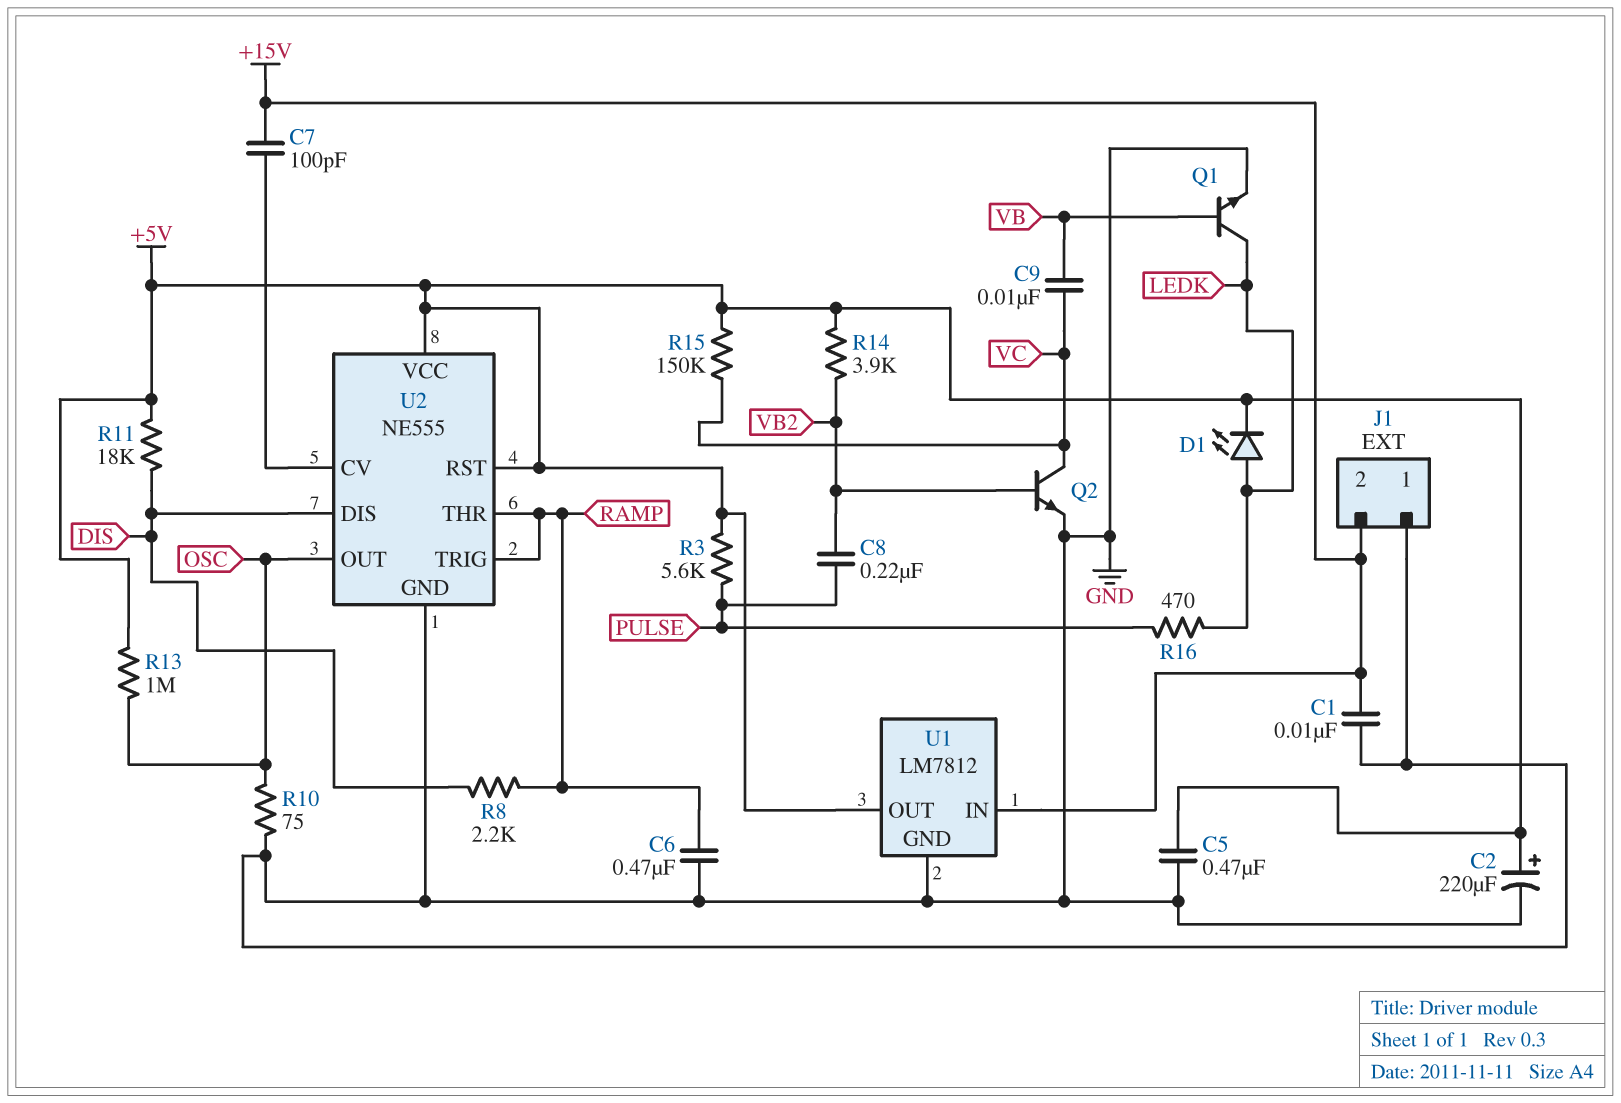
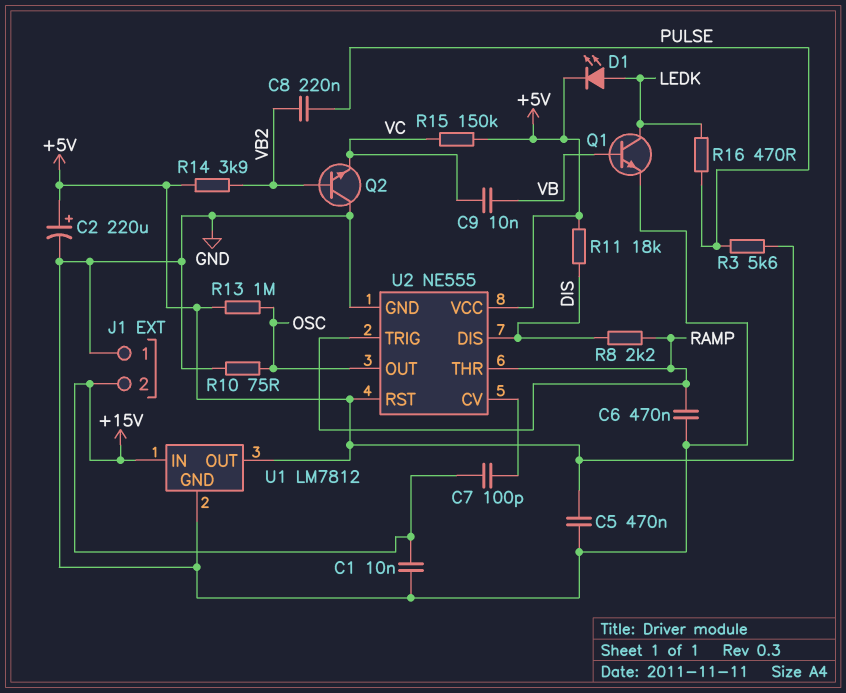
Q2: NPN (B VB2, C VC, E GND) -> NPN (B VB2, C GND, E VC)

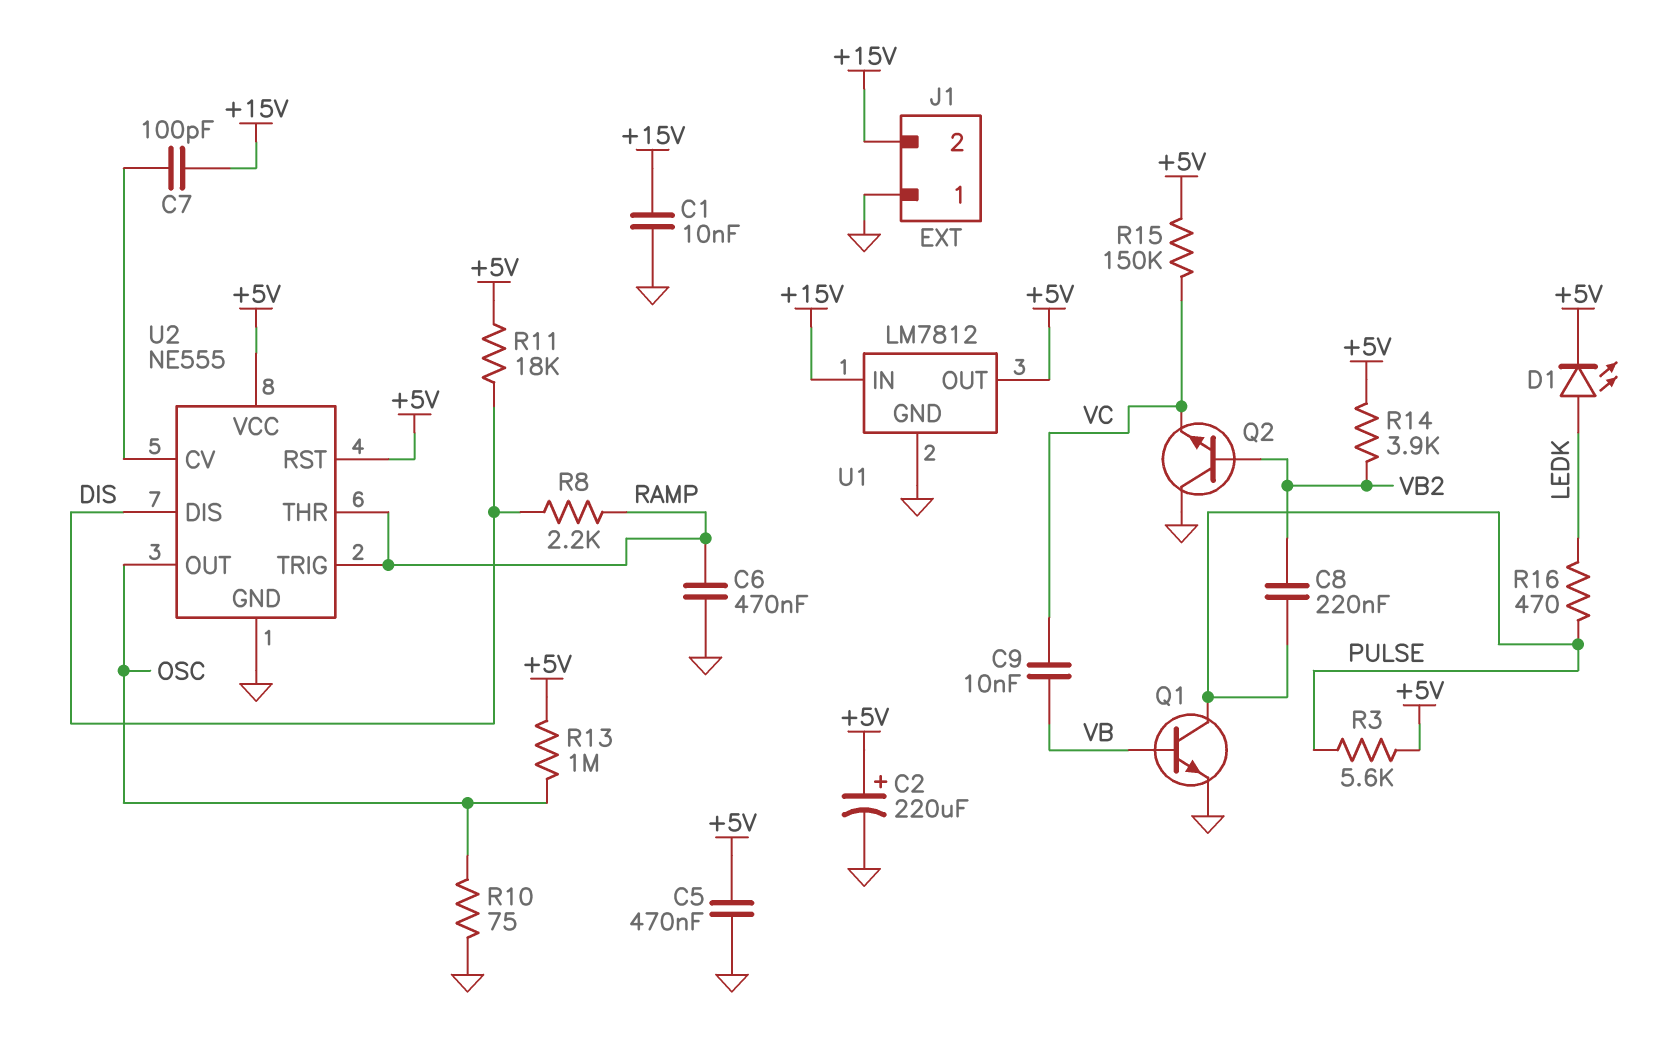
Q1: NPN (B VB, C LEDK, E GND) -> NPN (B VB, C PULSE, E GND)

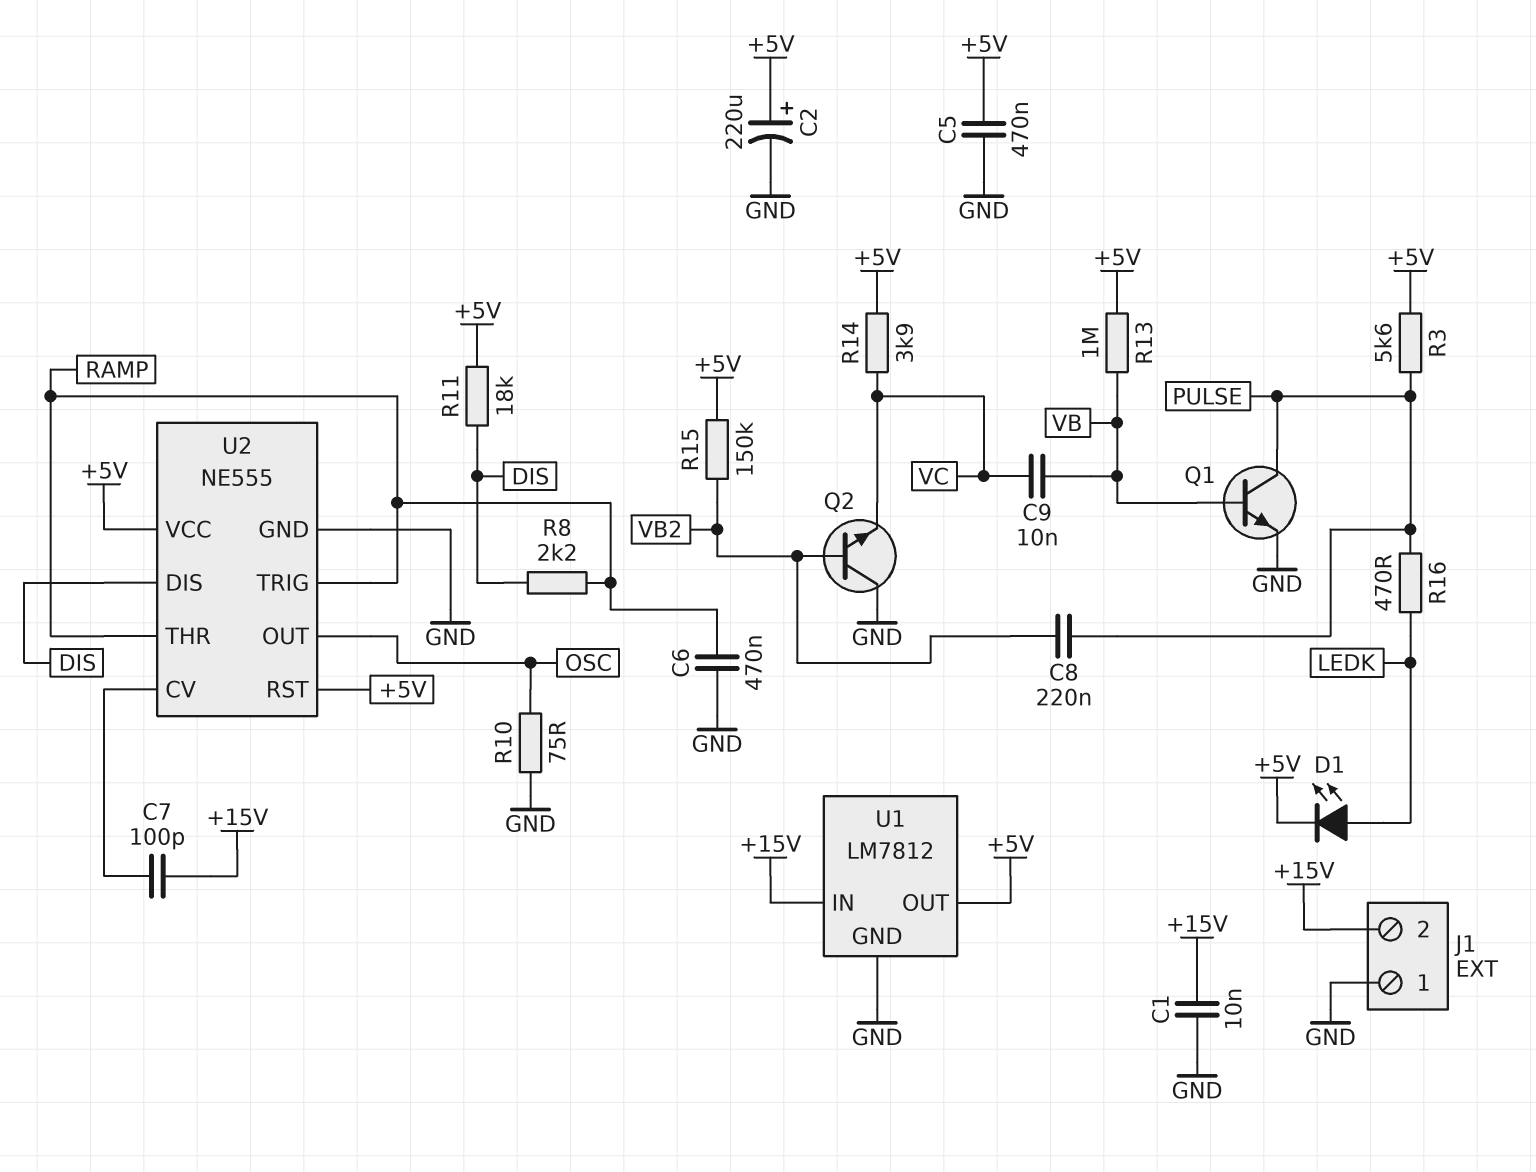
R13: 1M (+5V, OSC) -> 1M (+5V, VB)
R14: 3.9k (+5V, VB2) -> 3.9k (+5V, VC)
R15: 150k (+5V, VC) -> 150k (+5V, VB2)

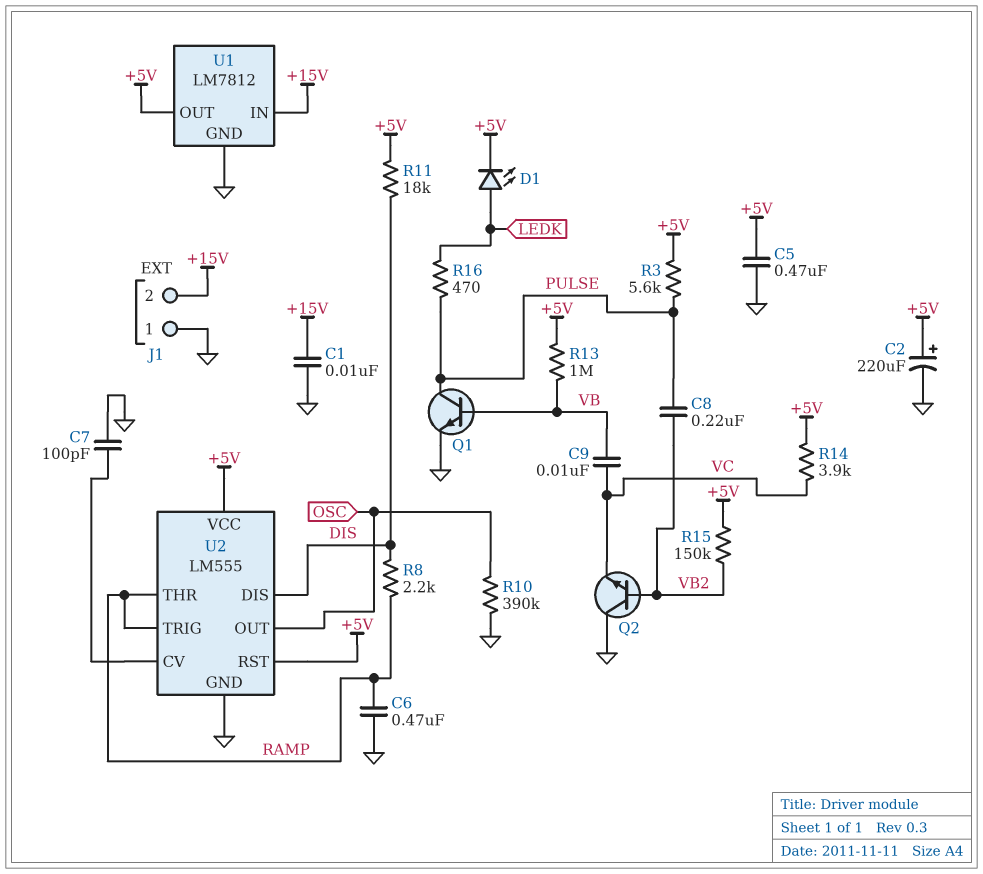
C7: 100pF (+15V, U2/CV) -> 100pF (GND, U2/CV)
R10: 75 (GND, OSC) -> 390k (GND, OSC)
U2: NE555 -> LM555

